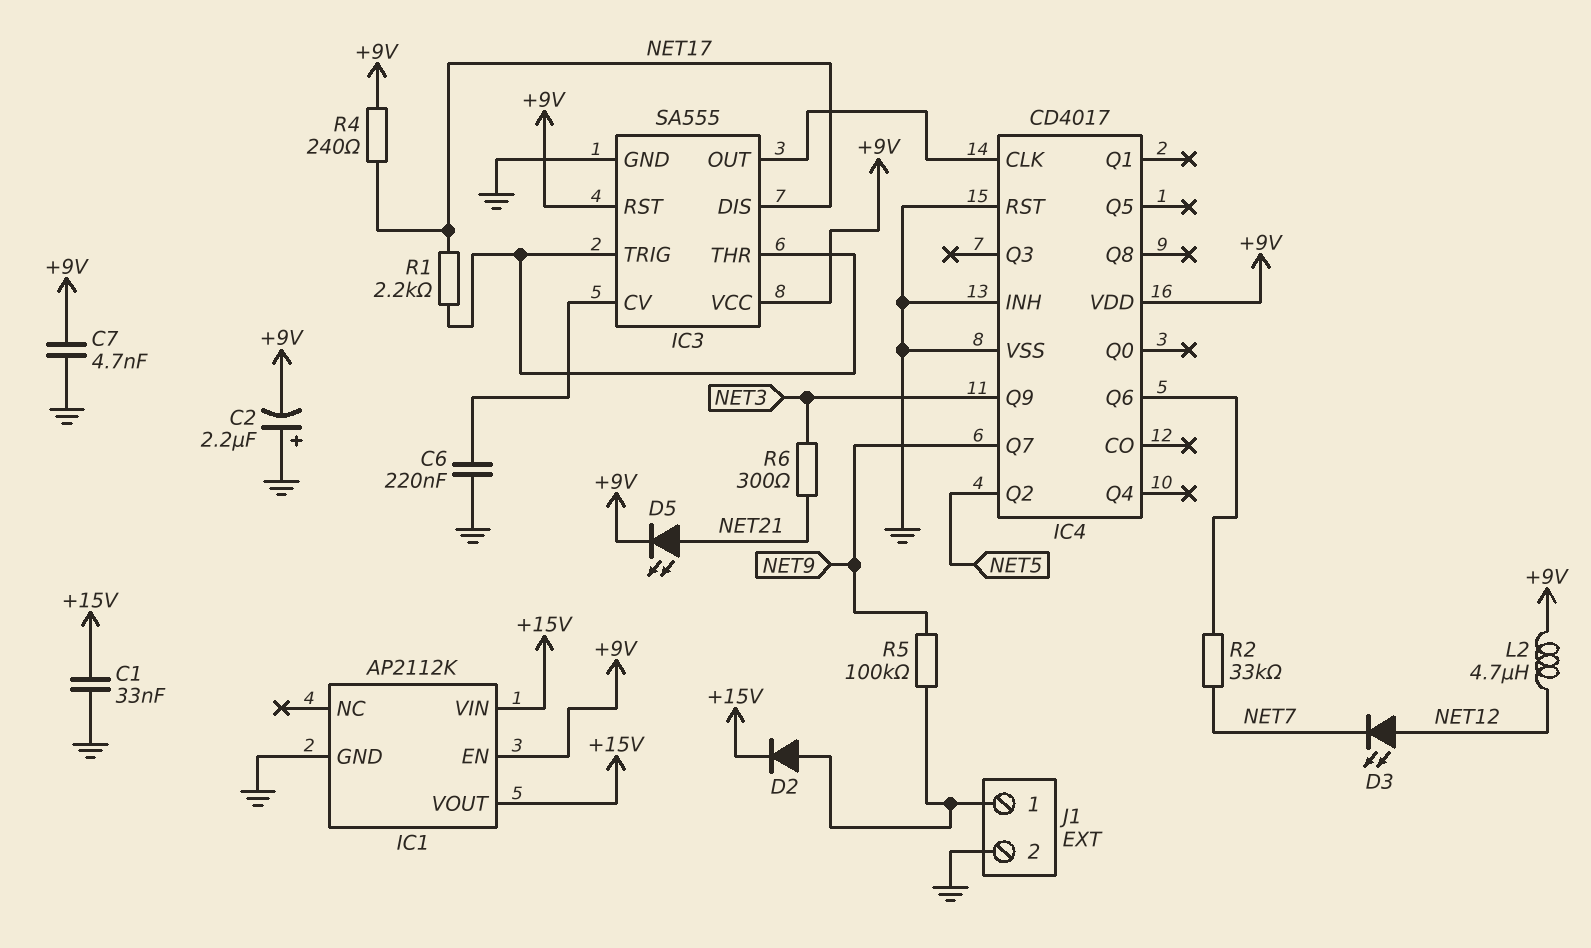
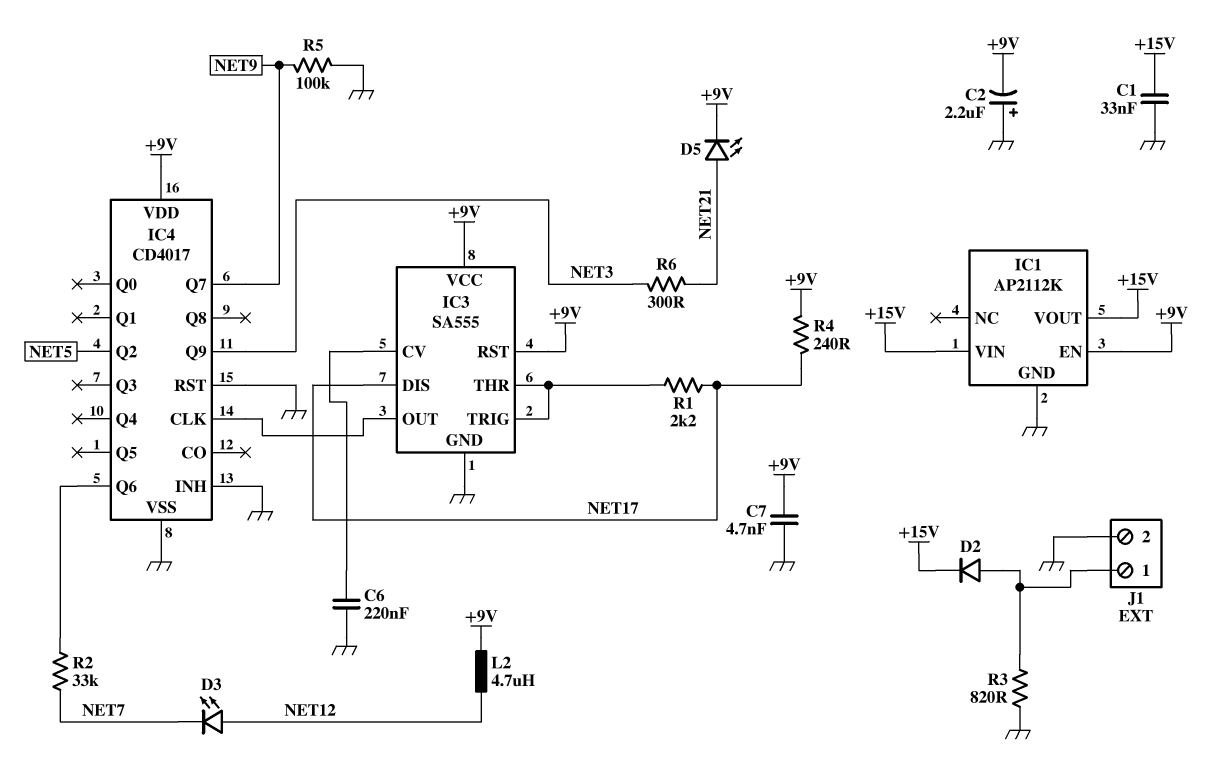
R3: none -> 820 (GND, J1/1)
R5: 100k (J1/1, NET9) -> 100k (GND, NET9)

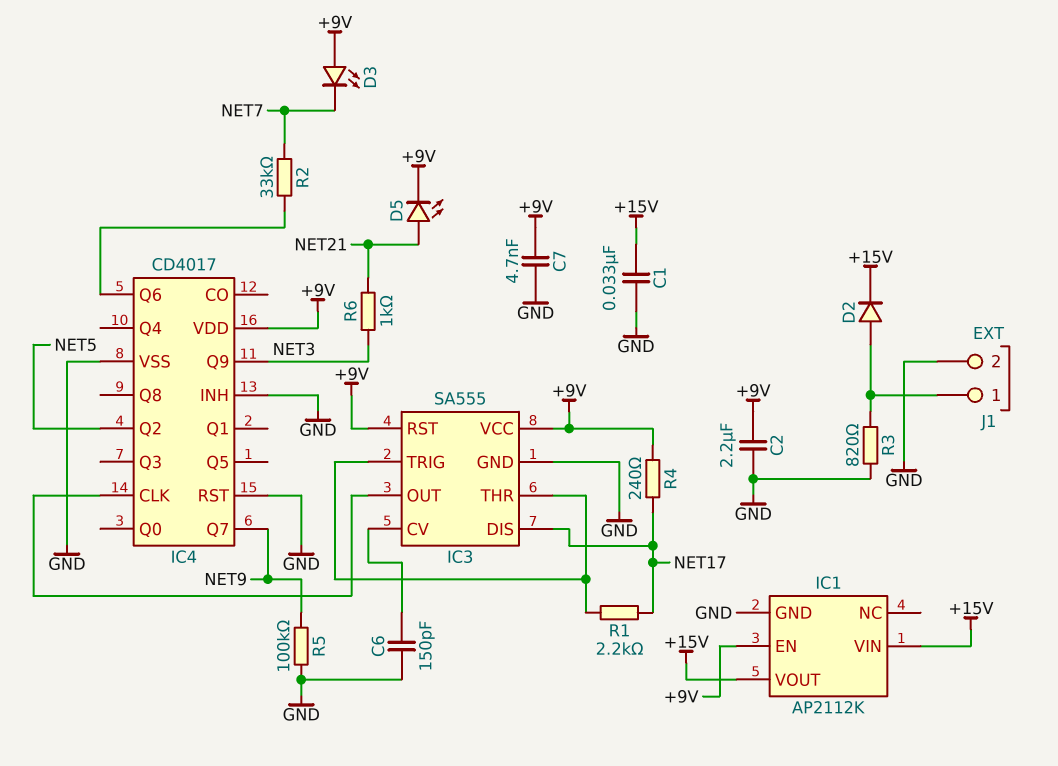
C2: 2.2uF (plus GND, minus +9V) -> 2.2uF (+9V, GND)
C6: 220nF (GND, IC3/CV) -> 150pF (GND, IC3/CV)
D3: LED (A NET12, K NET7) -> LED (A +9V, K NET7)
L2: 4.7uH (+9V, NET12) -> none
R6: 300 (NET3, NET21) -> 1k (NET3, NET21)

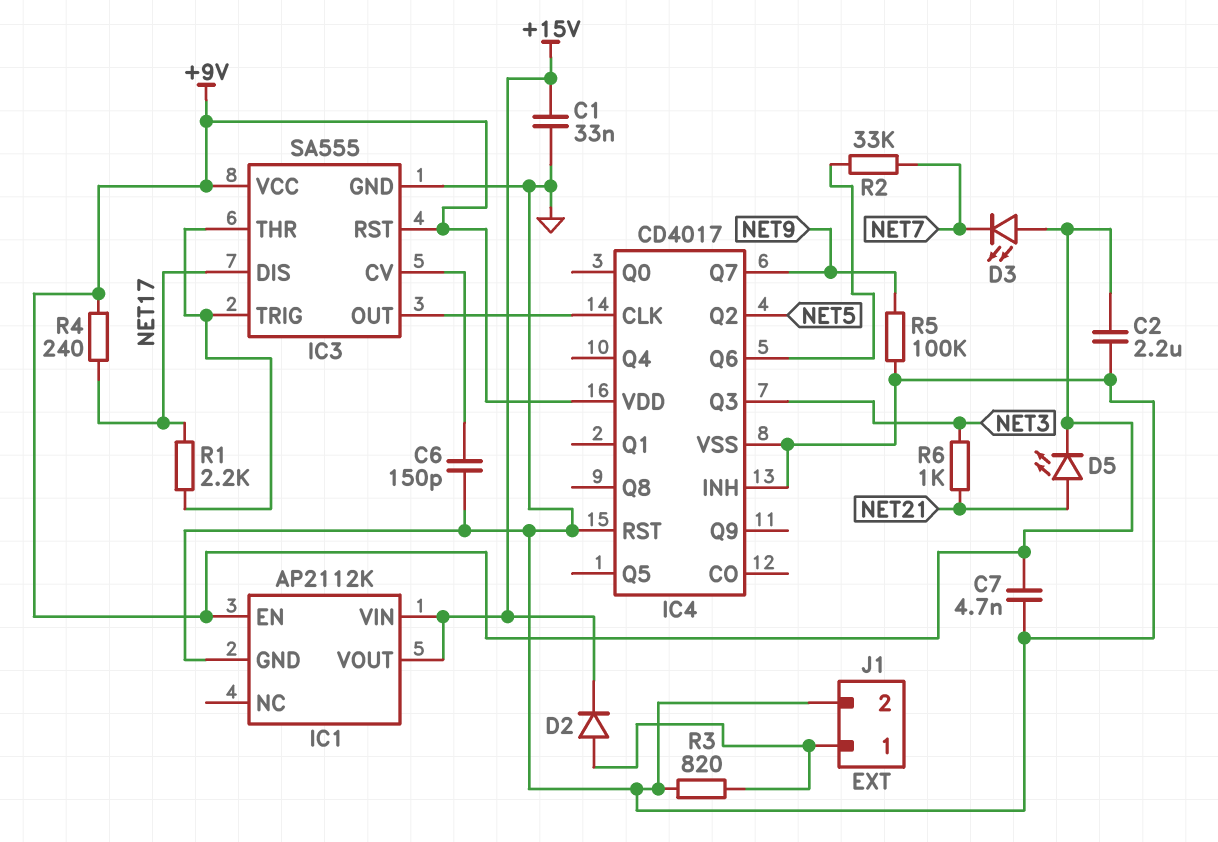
IC4 pin Q3: none -> NET3
IC4 pin Q9: NET3 -> none

